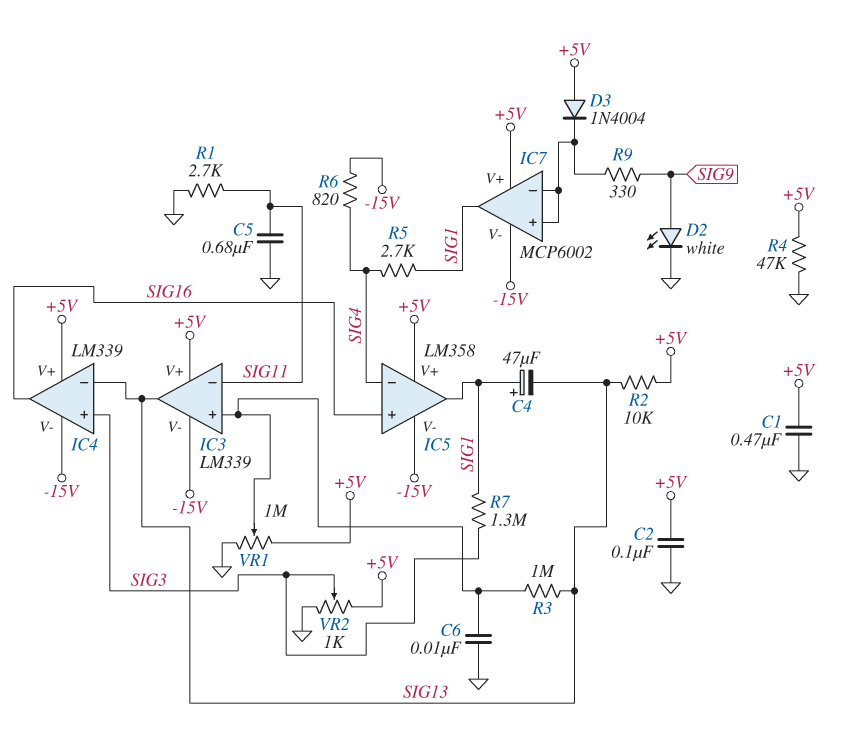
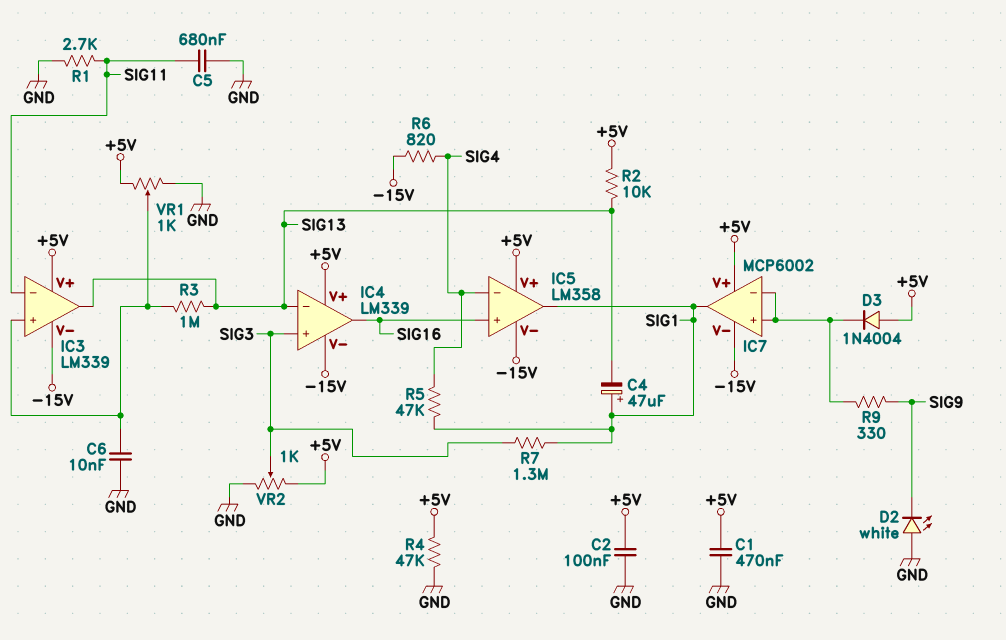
D2: LED white (A SIG9, K GND) -> LED white (A GND, K SIG9)
R5: 2.7k (SIG1, SIG4) -> 47k (SIG1, SIG4)
VR1: 1M (+5V, GND, wiper IC3/in+) -> 1k (+5V, GND, wiper IC3/in+)

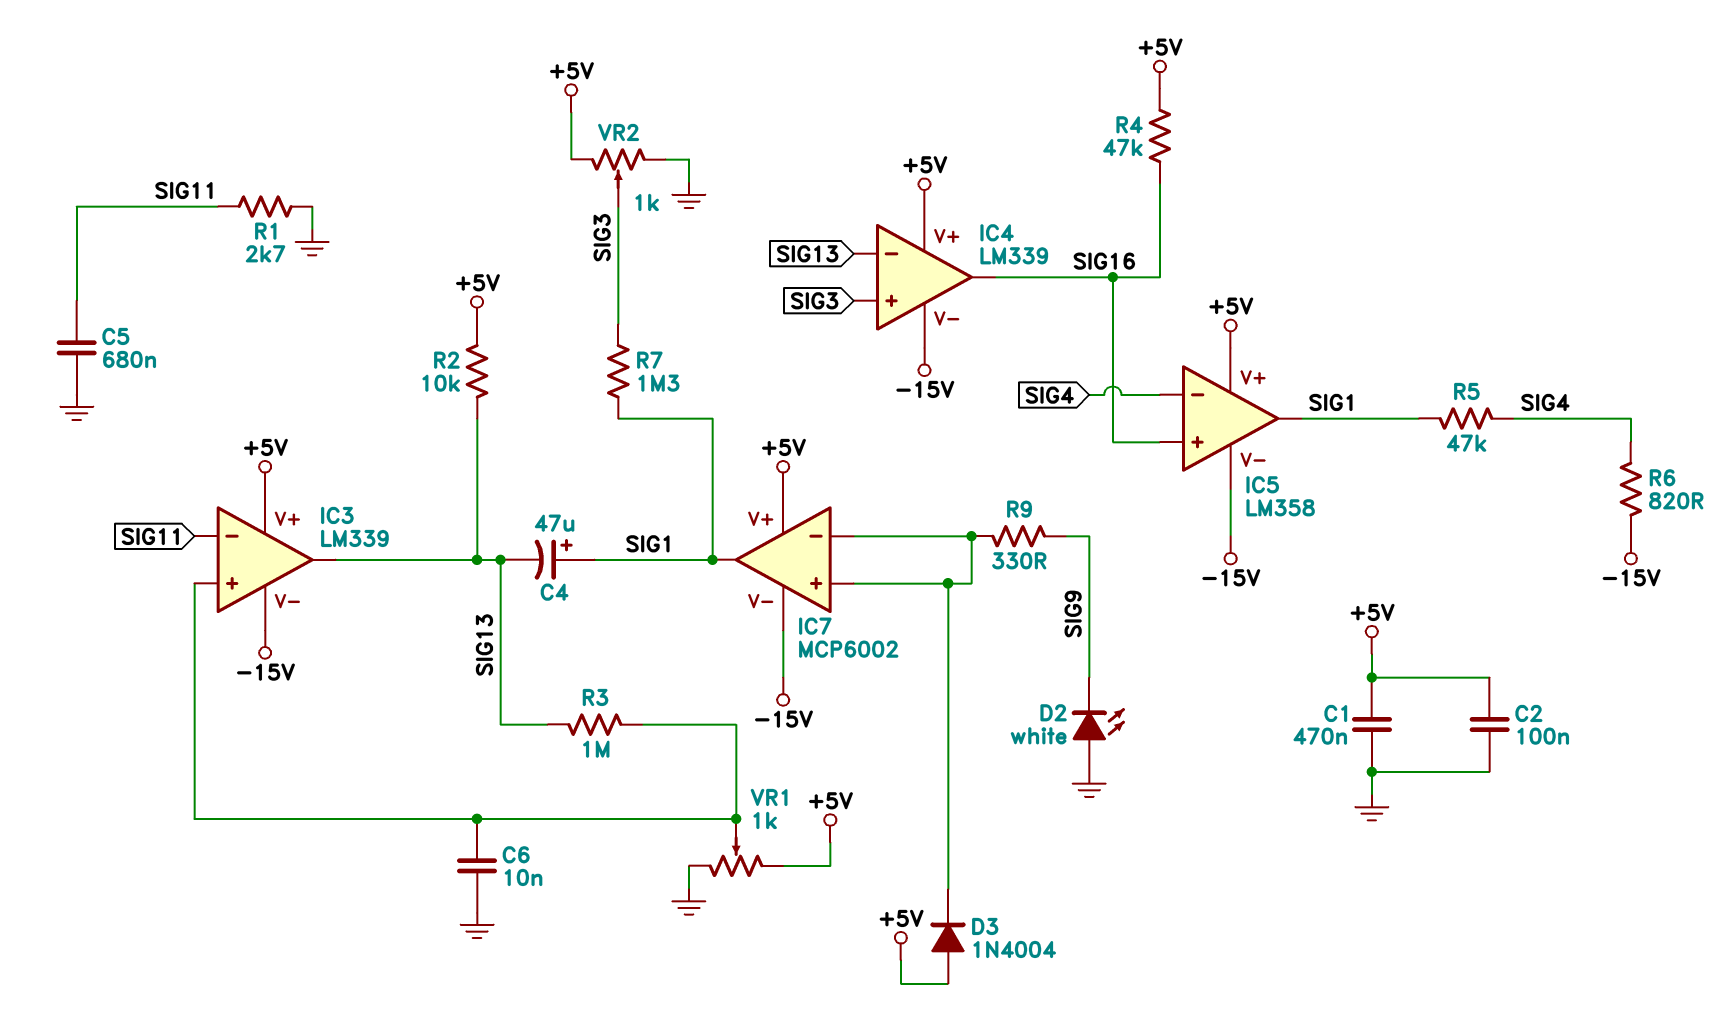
R4: 47k (+5V, GND) -> 47k (+5V, SIG16)

